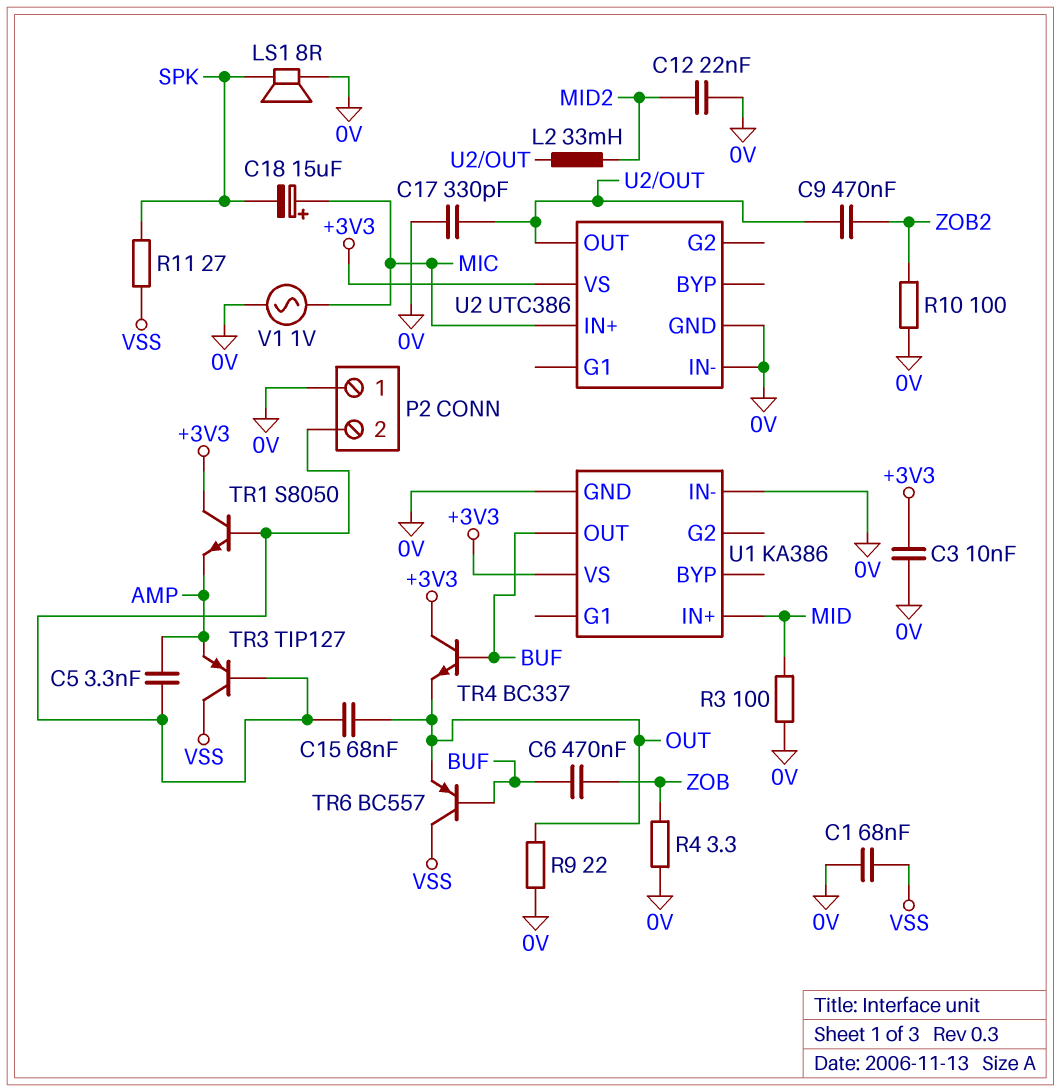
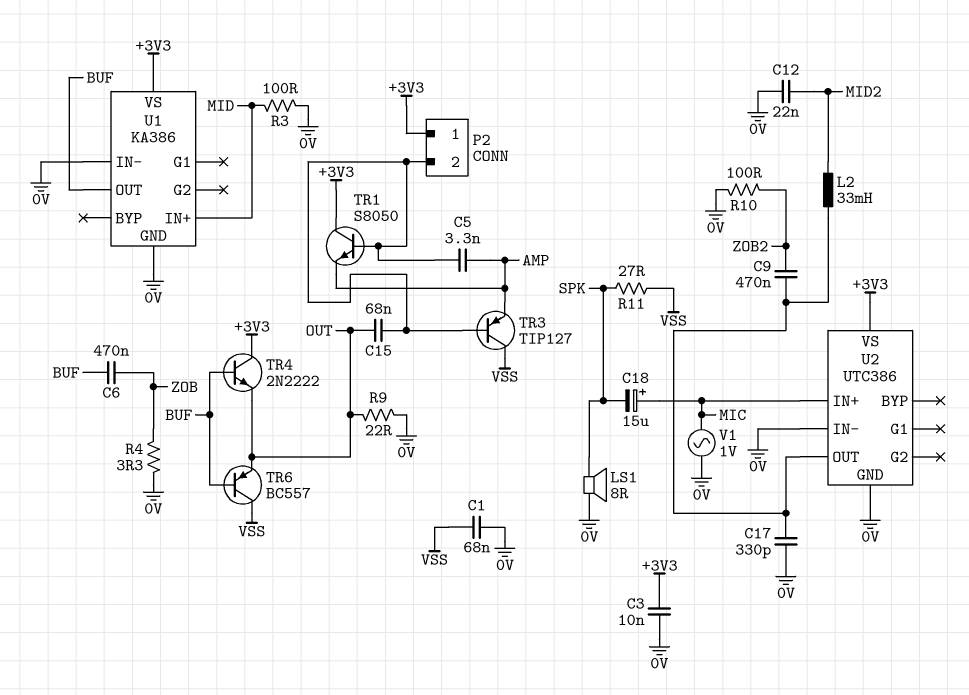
P2 pin 1: 0V -> +3V3
TR4: NPN BC337 (B BUF, C +3V3, E OUT) -> NPN 2N2222 (B BUF, C +3V3, E OUT)

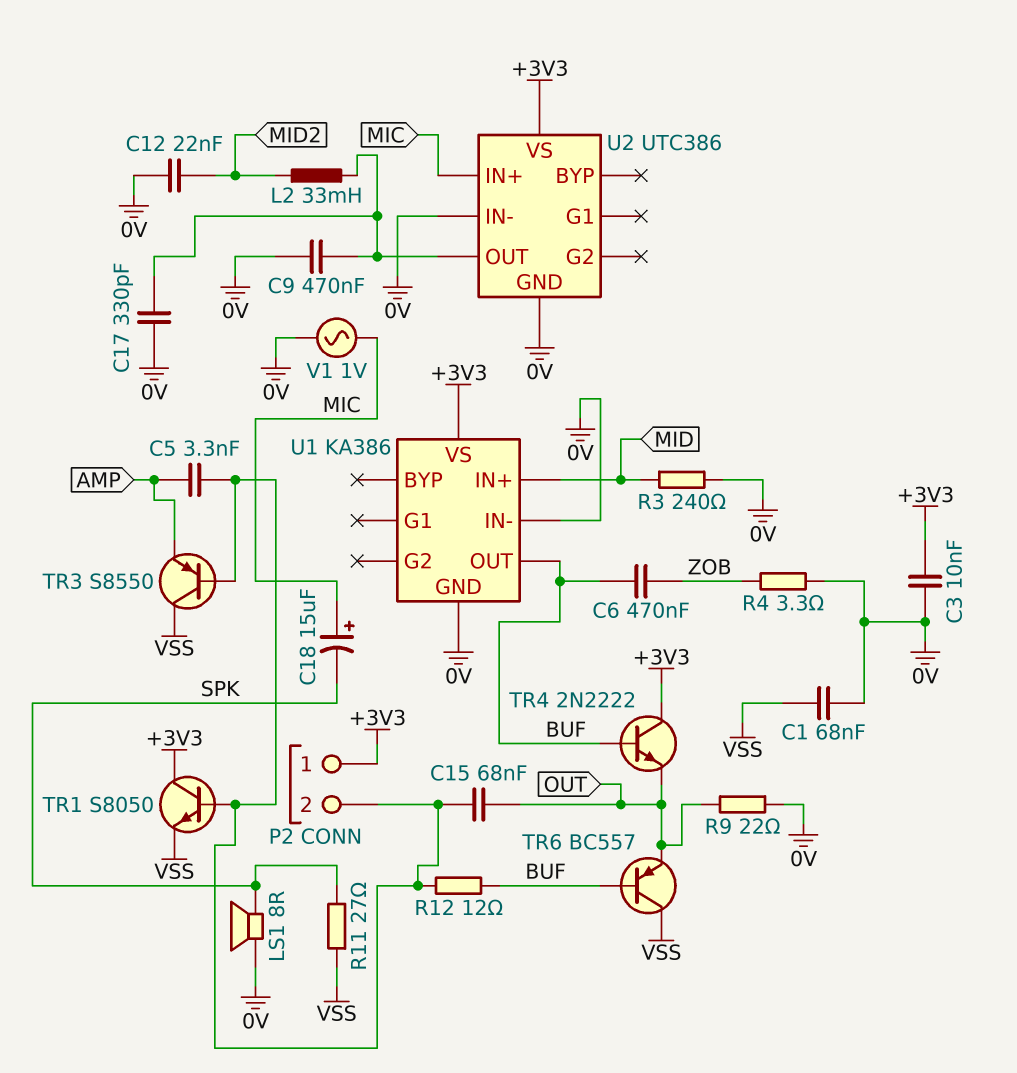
C9: 470nF (U2/OUT, ZOB2) -> 470nF (0V, U2/OUT)
R3: 100 (0V, MID) -> 240 (0V, MID)
R10: 100 (0V, ZOB2) -> none
R12: none -> 12 (BUF, P2/2)
TR1: NPN S8050 (B P2/2, C +3V3, E AMP) -> NPN S8050 (B P2/2, C +3V3, E VSS)
TR3: PNP TIP127 (B P2/2, C VSS, E AMP) -> PNP S8550 (B P2/2, C VSS, E AMP)

